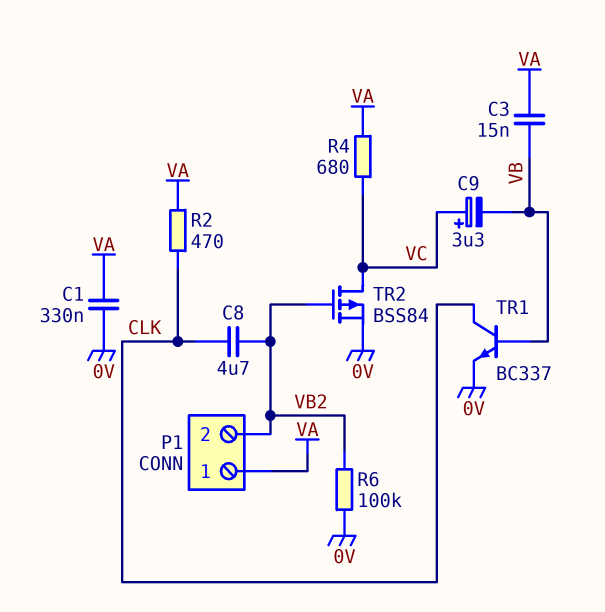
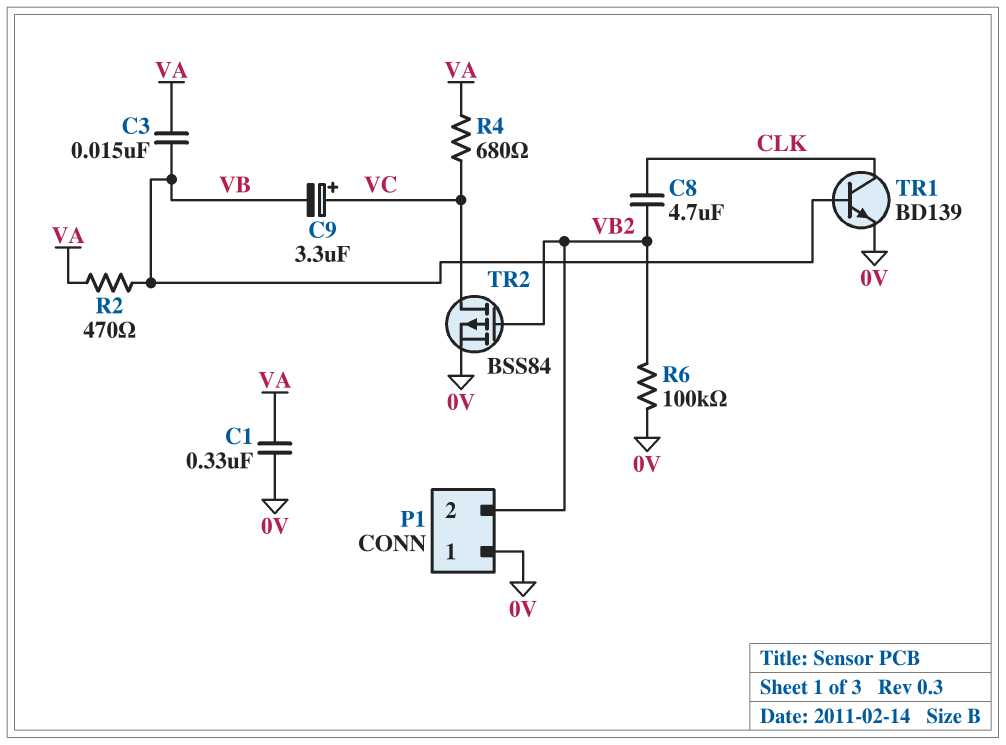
P1 pin 1: VA -> 0V
R2: 470 (CLK, VA) -> 470 (VA, VB)
TR1: NPN BC337 (B VB, C CLK, E 0V) -> NPN BD139 (B VB, C CLK, E 0V)

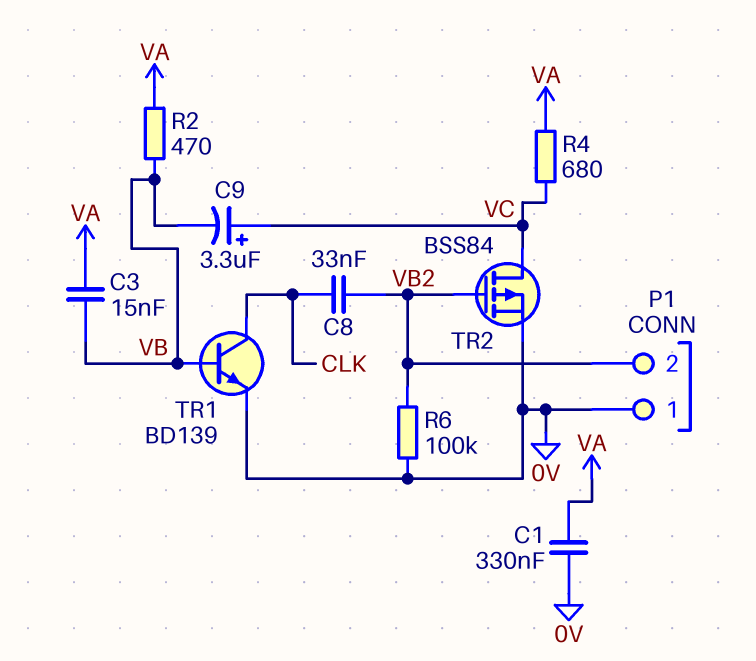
C8: 4.7uF (CLK, VB2) -> 33nF (CLK, VB2)

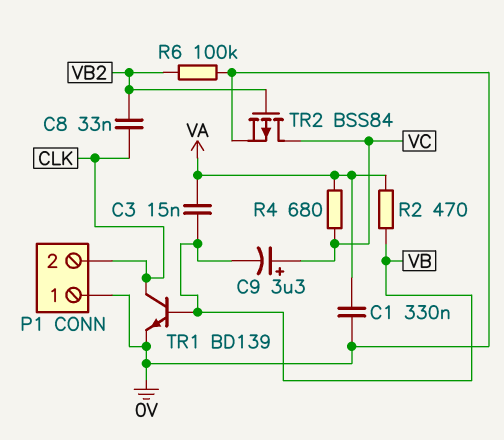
P1 pin 2: VB2 -> CLK

